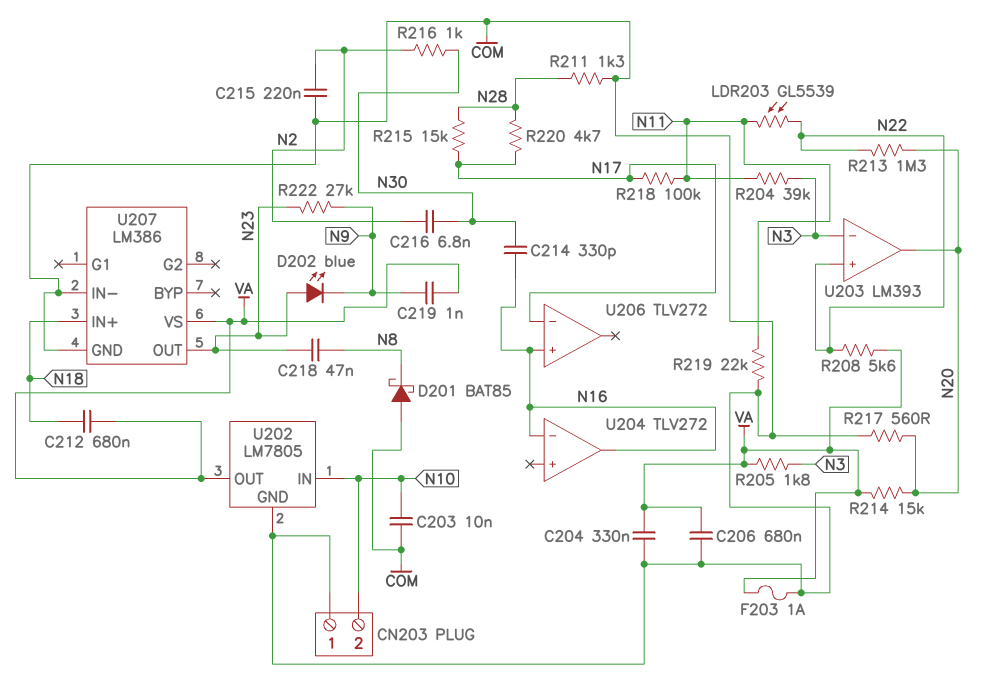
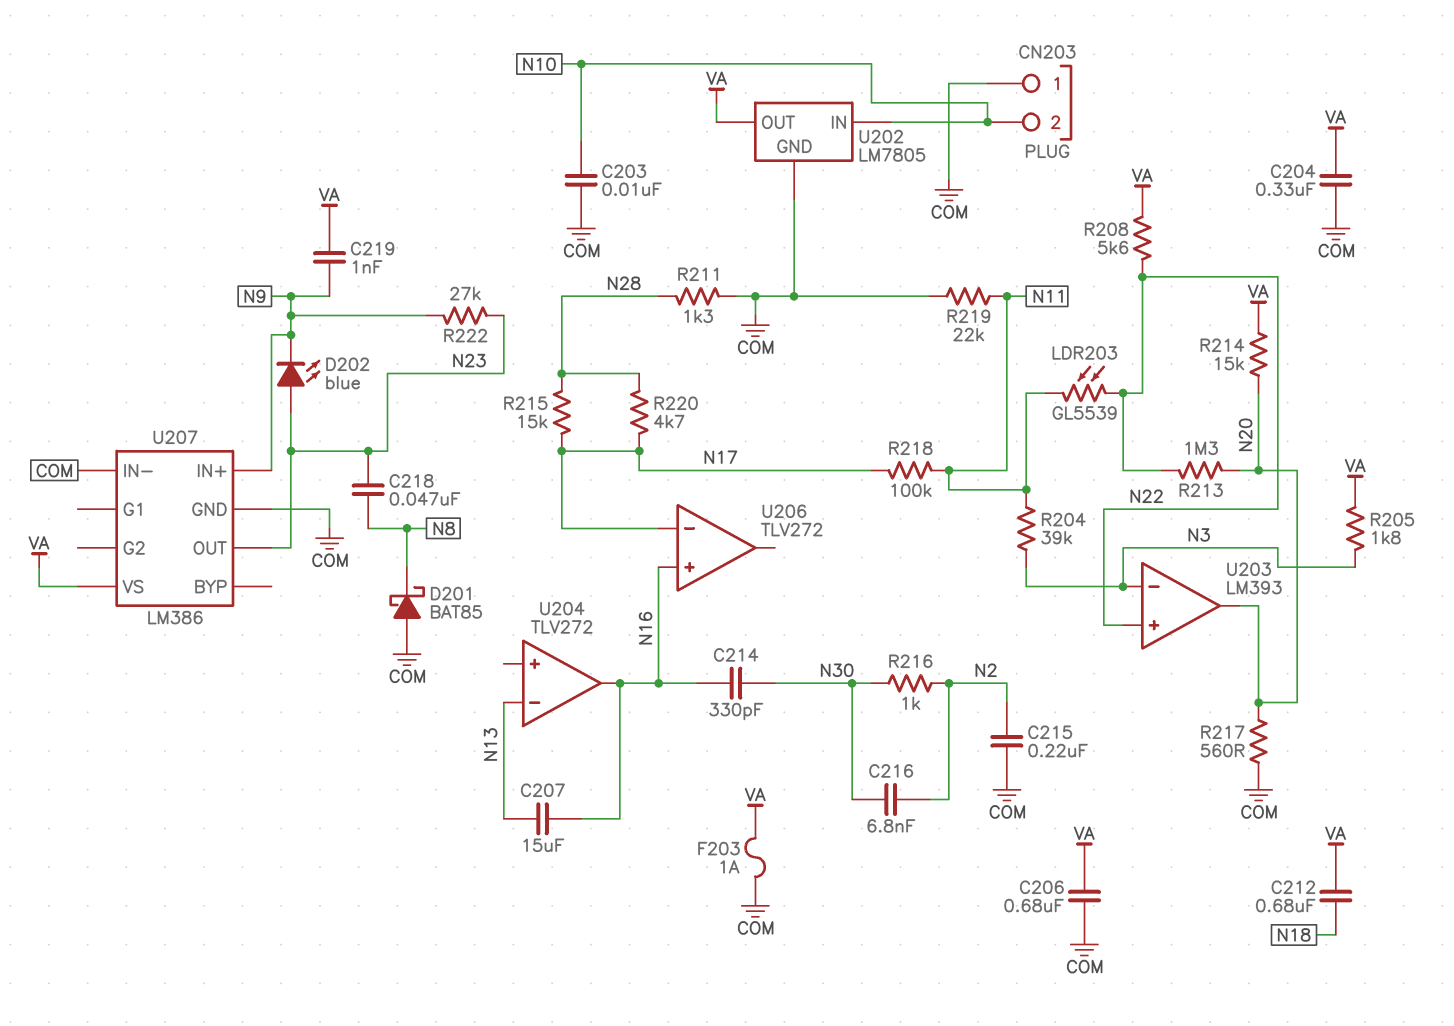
C207: none -> 15uF (N13, N16)
U204 pin in-: N16 -> N13
U207 pin IN+: N18 -> N9

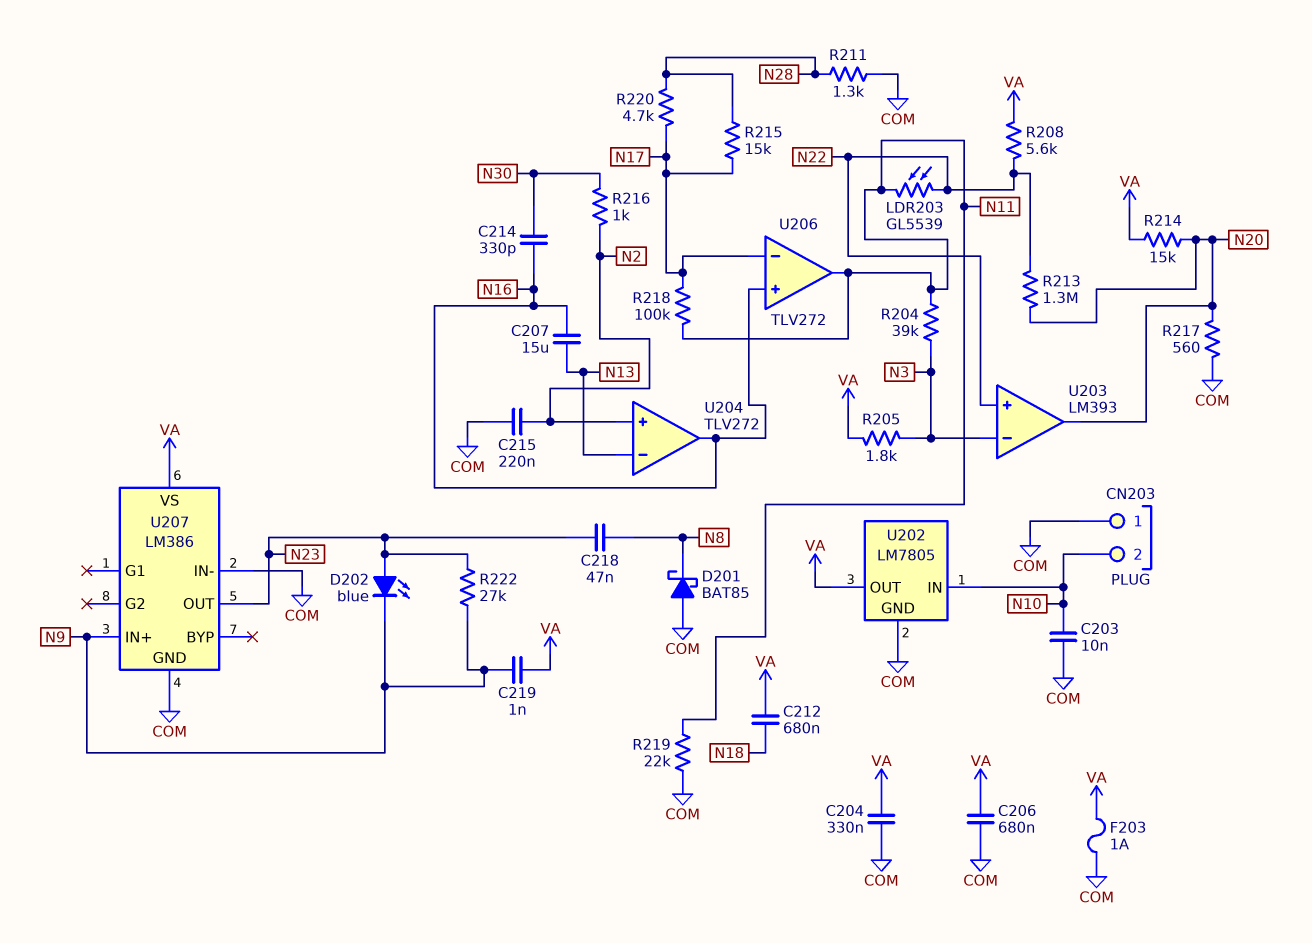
C216: 6.8nF (N2, N30) -> none
U204 pin in+: none -> N2
U206 pin out: none -> N11

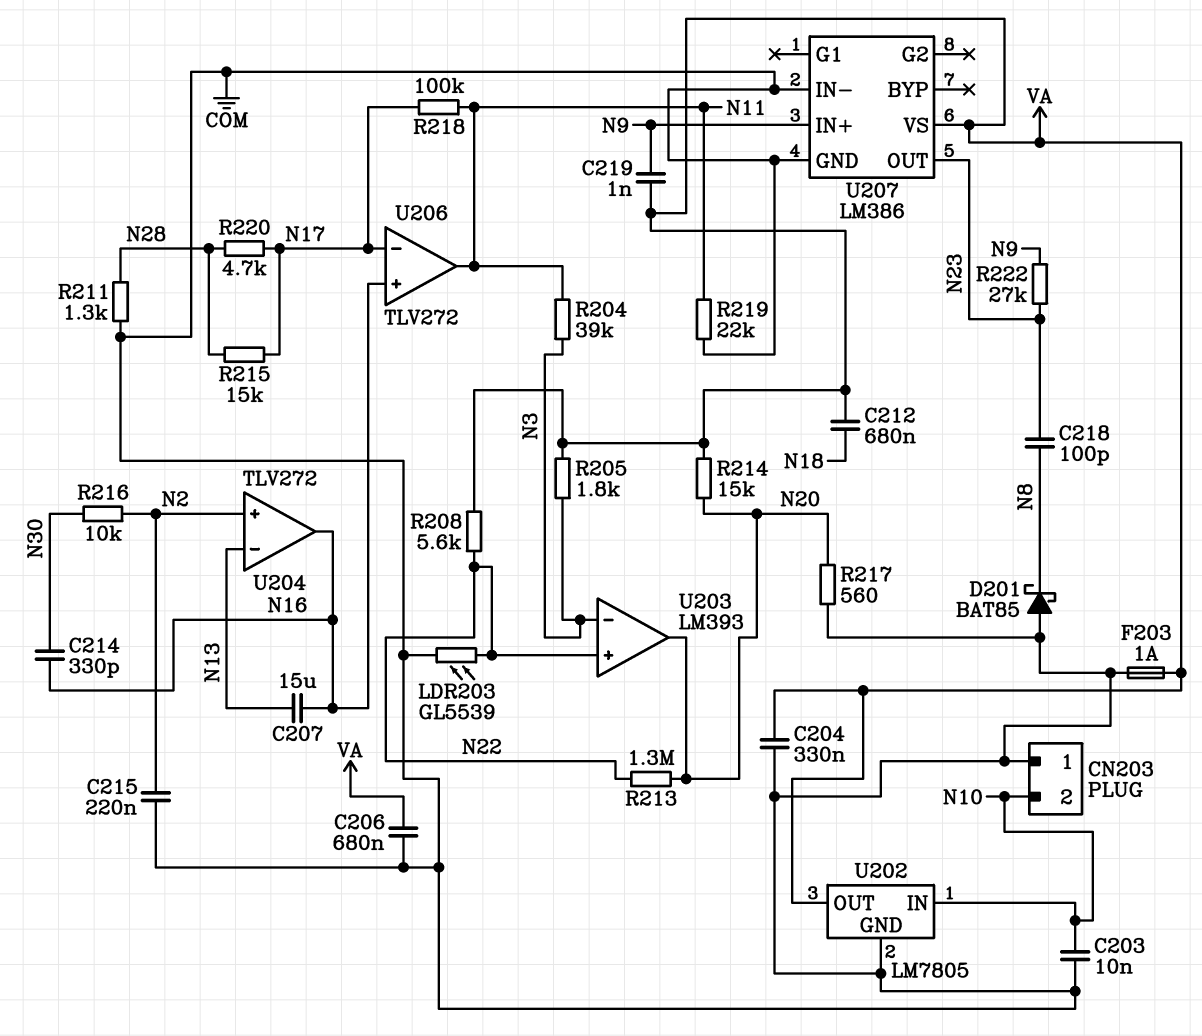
C218: 47nF (N8, N23) -> 100pF (N8, N23)
D202: LED blue (A N23, K N9) -> none
LDR203: GL5539 (N11, N22) -> GL5539 (COM, N22)
R216: 1k (N2, N30) -> 10k (N2, N30)

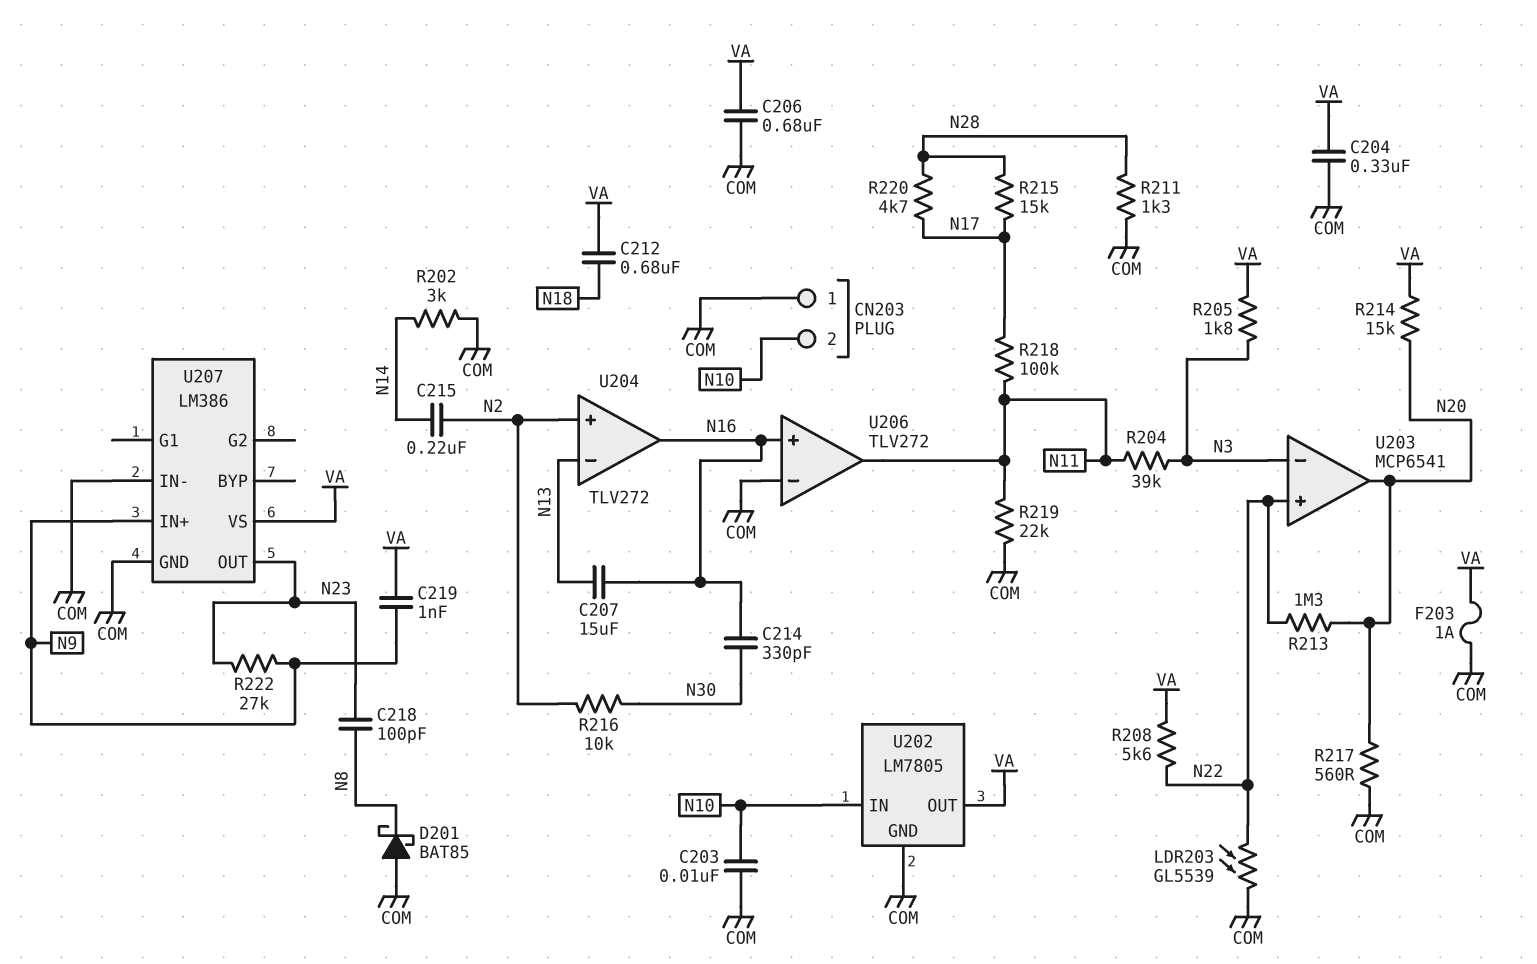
C215: 220nF (COM, N2) -> 220nF (N2, N14)
R202: none -> 3k (COM, N14)
U203: LM393 -> MCP6541
U206 pin in-: N17 -> COM

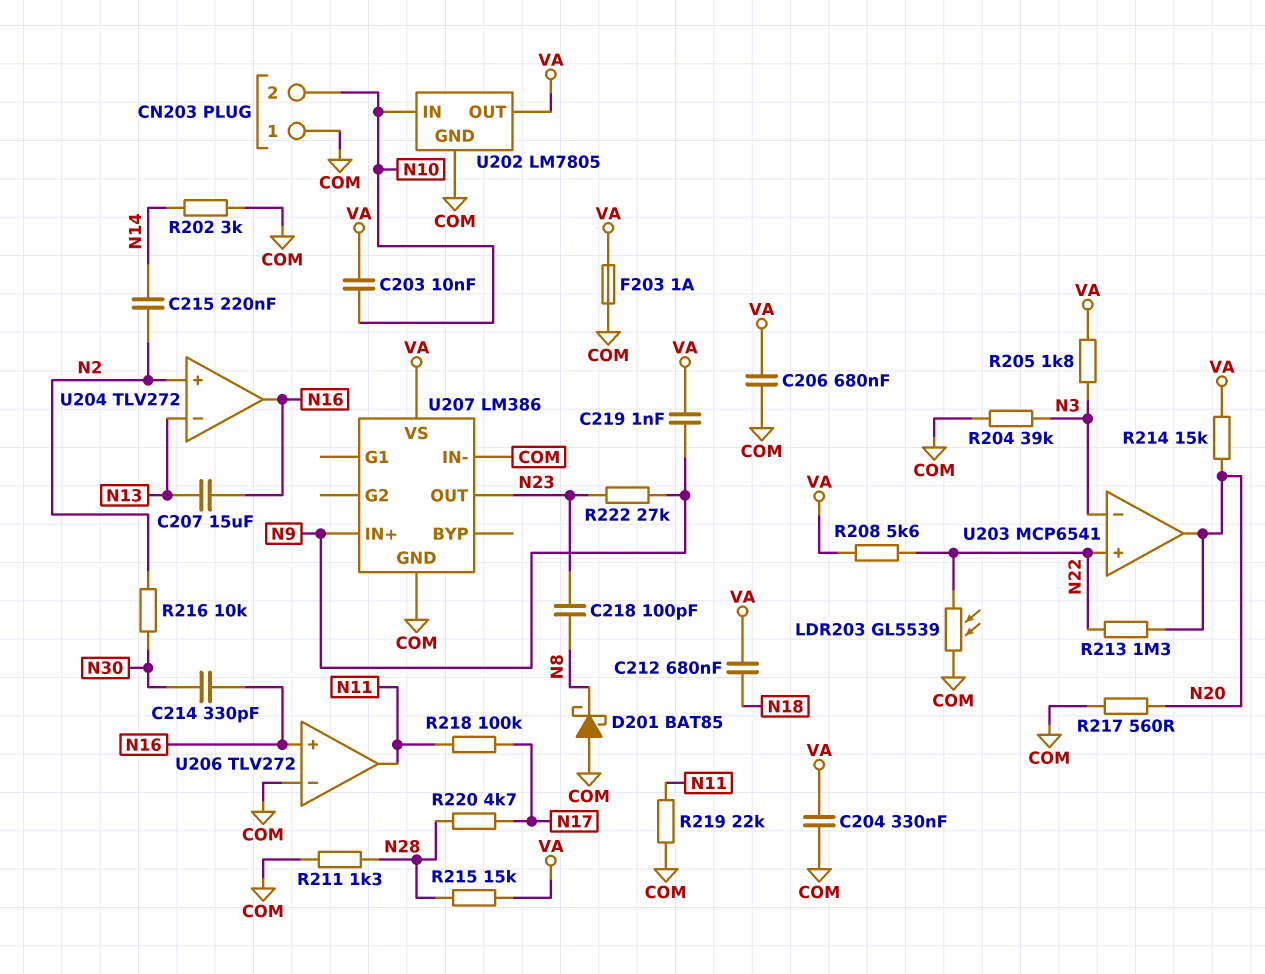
C203: 10nF (COM, N10) -> 10nF (N10, VA)
R204: 39k (N3, N11) -> 39k (COM, N3)
R215: 15k (N17, N28) -> 15k (N28, VA)

